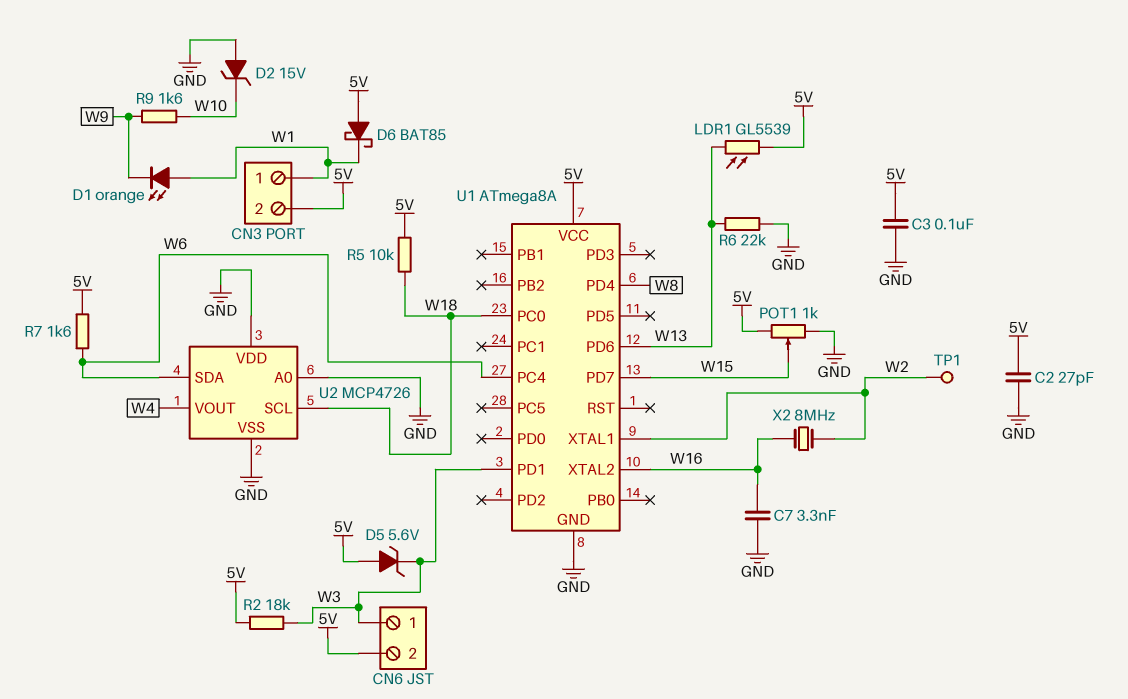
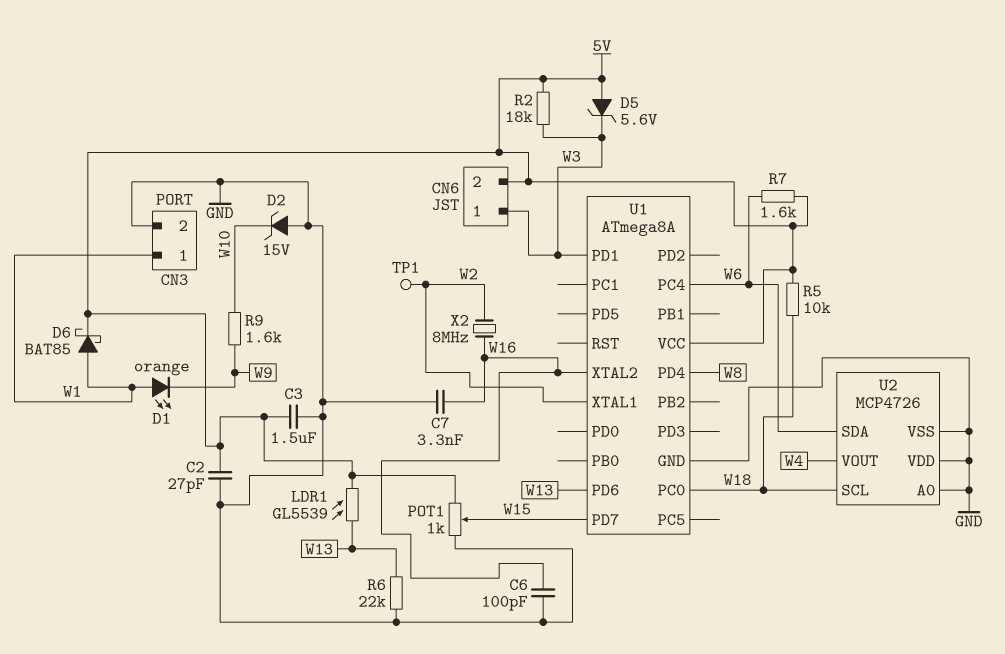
C3: 100nF (5V, GND) -> 1.5uF (5V, GND)
C6: none -> 100pF (GND, W16)
CN3 pin 2: 5V -> GND
D6: schottky BAT85 (A 5V, K W1) -> schottky BAT85 (A W1, K 5V)

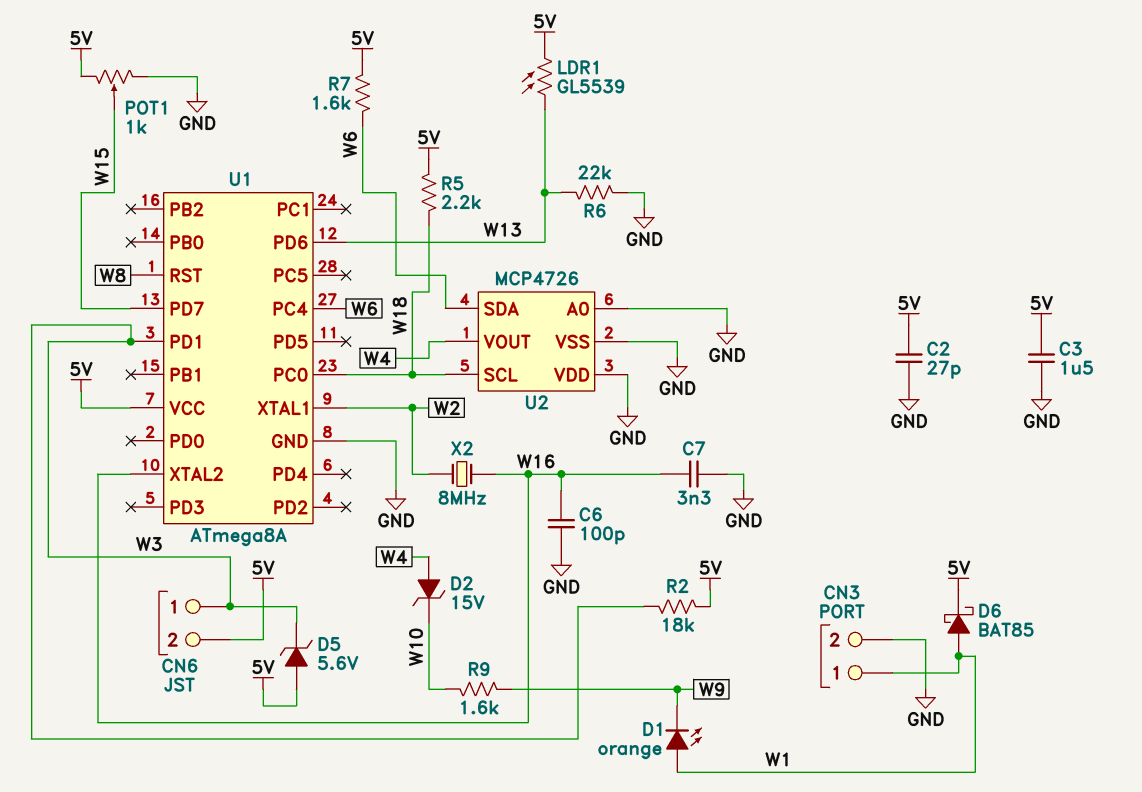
D2: zener 15V (A GND, K W10) -> zener 15V (A W4, K W10)
R5: 10k (5V, W18) -> 2.2k (5V, W18)
TP1: test point (W2) -> none
U1 pin PD4: W8 -> none
U1 pin RST: none -> W8

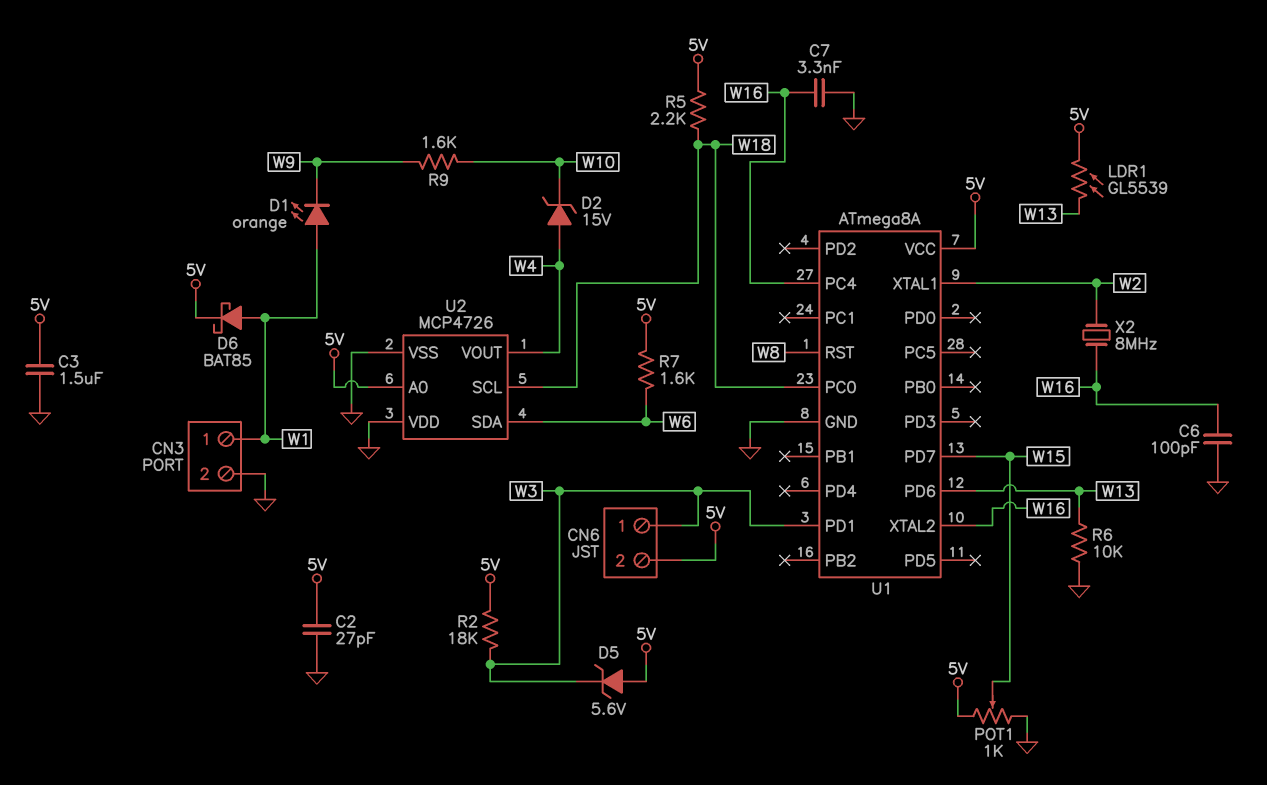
R6: 22k (GND, W13) -> 10k (GND, W13)
U1 pin PC4: W6 -> W16
U2 pin A0: GND -> 5V

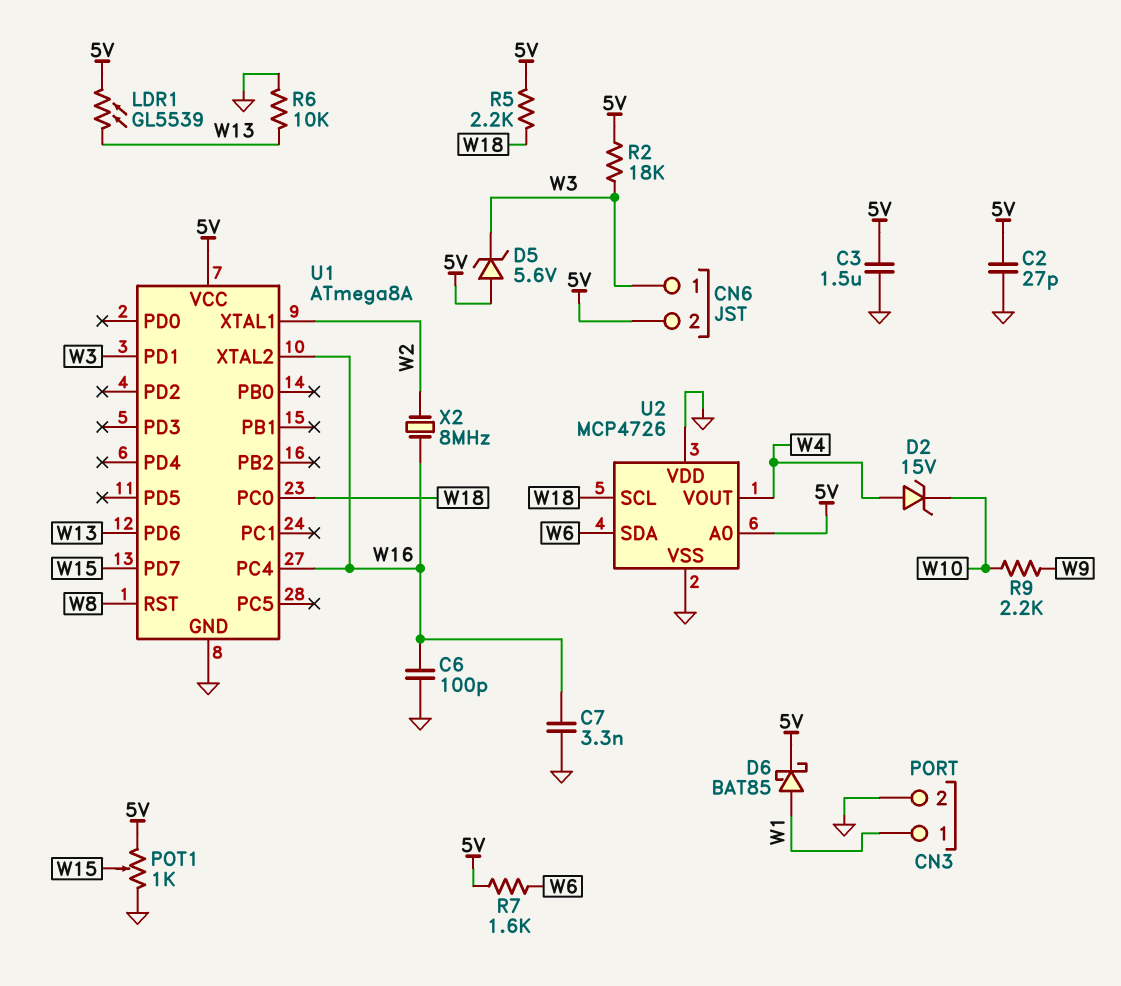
D1: LED orange (A W1, K W9) -> none
R9: 1.6k (W9, W10) -> 2.2k (W9, W10)

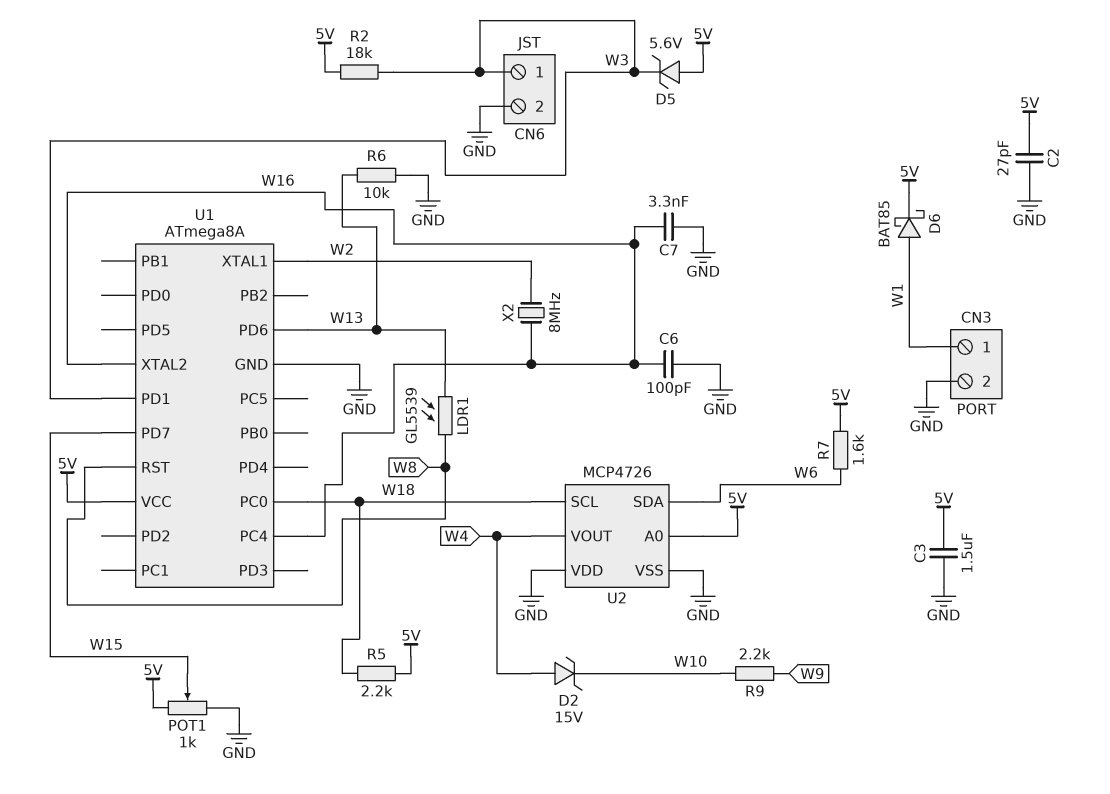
CN6 pin 2: 5V -> GND
LDR1: GL5539 (5V, W13) -> GL5539 (W8, W13)

